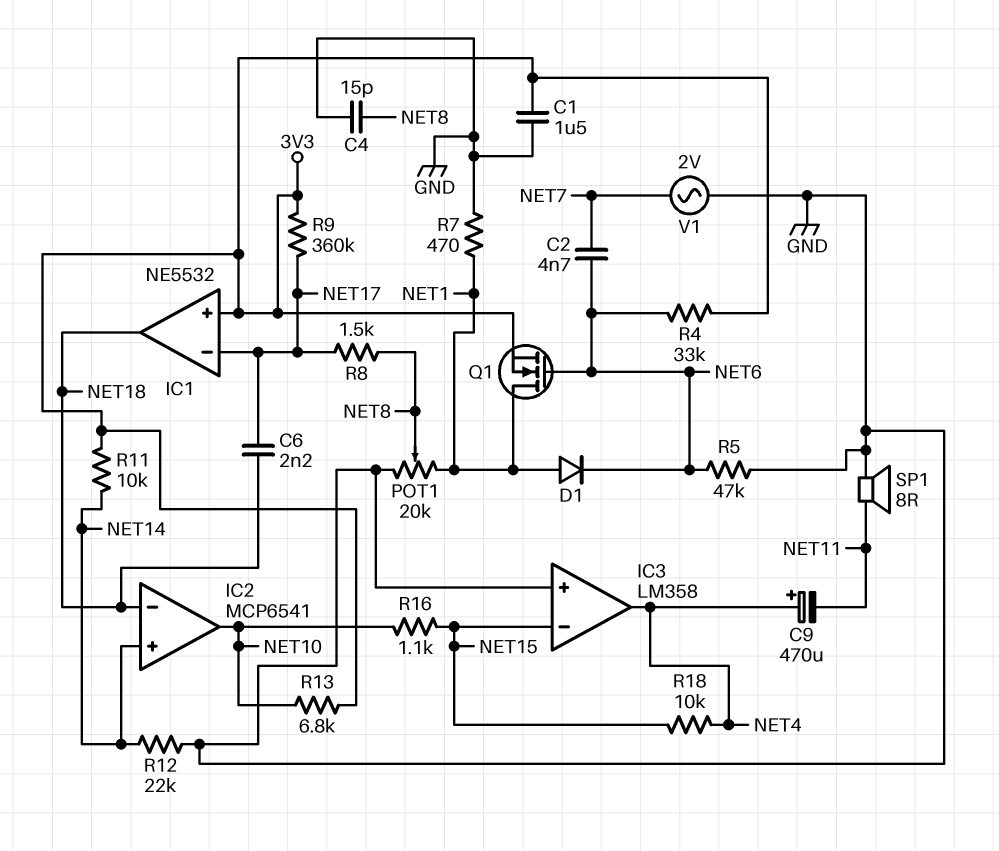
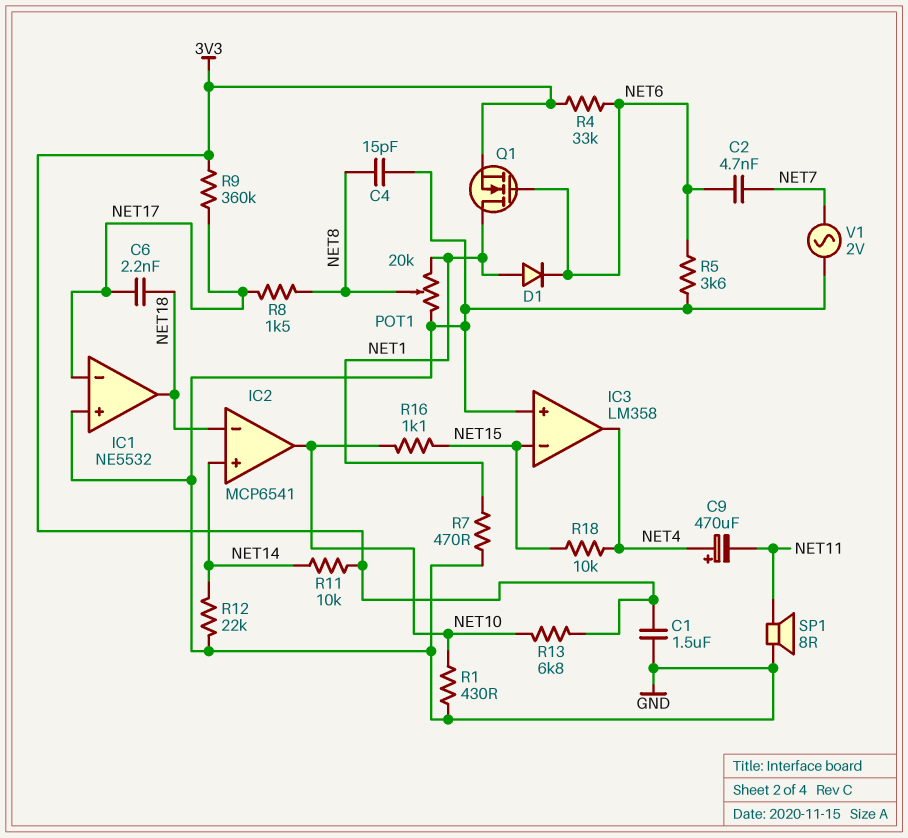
IC1 pin in+: 3V3 -> GND
R1: none -> 430 (GND, NET10)
R5: 47k (GND, NET6) -> 3.6k (GND, NET6)

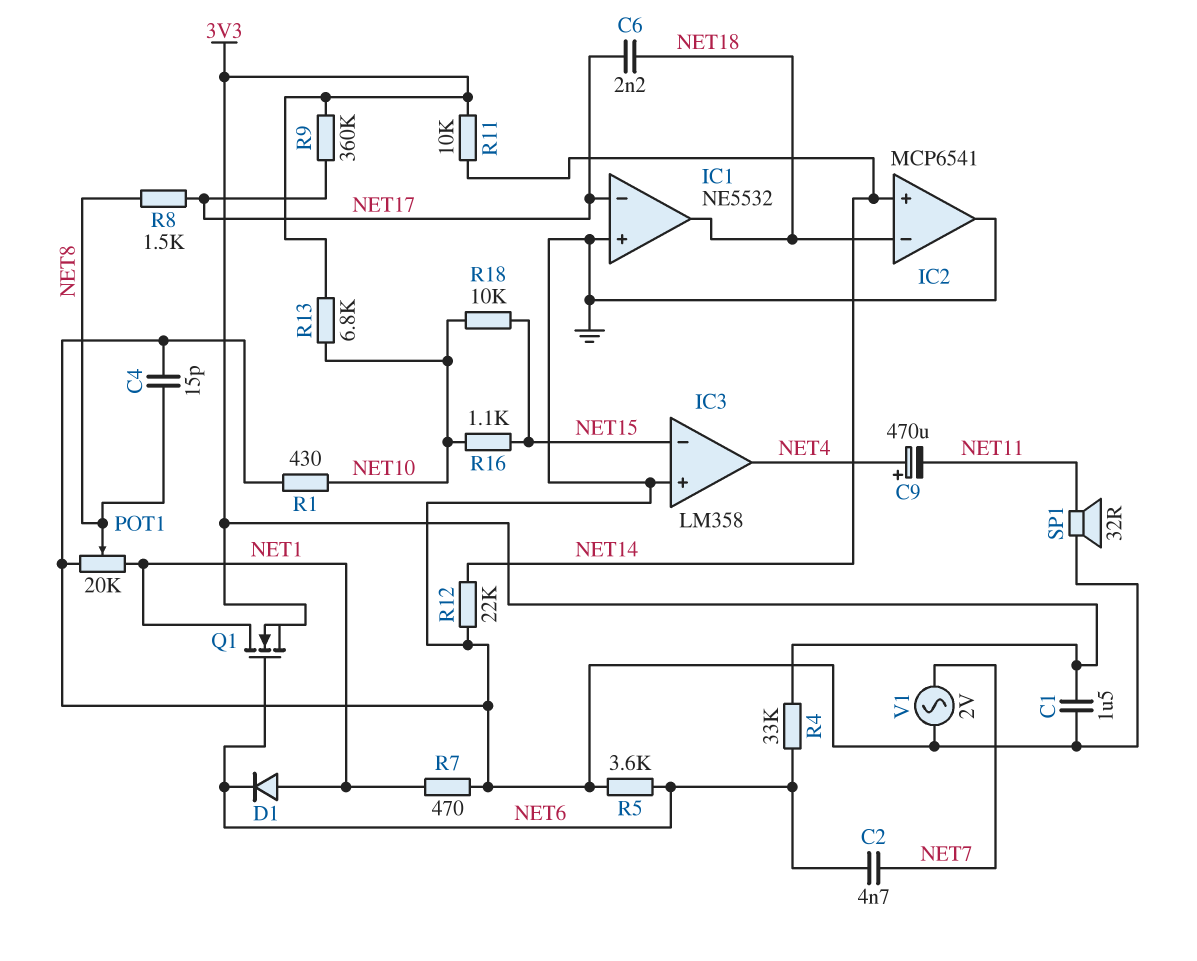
IC2 pin out: NET10 -> GND
R18: 10k (NET4, NET15) -> 10k (NET10, NET15)
SP1: speaker 8R (GND, NET11) -> speaker 32R (GND, NET11)

